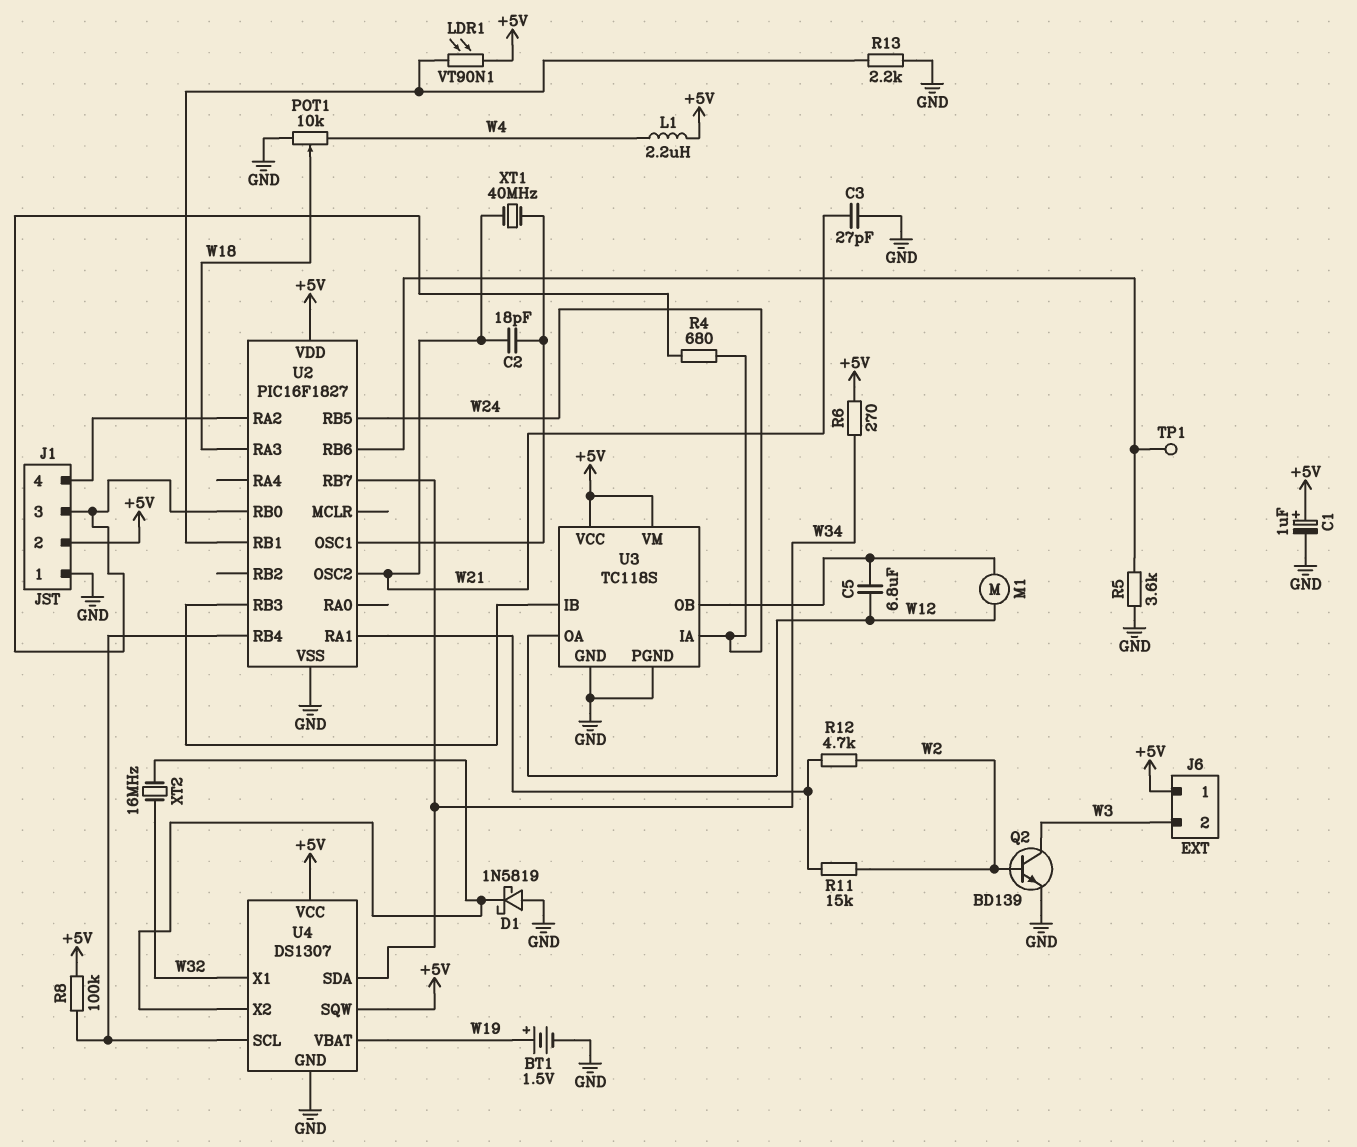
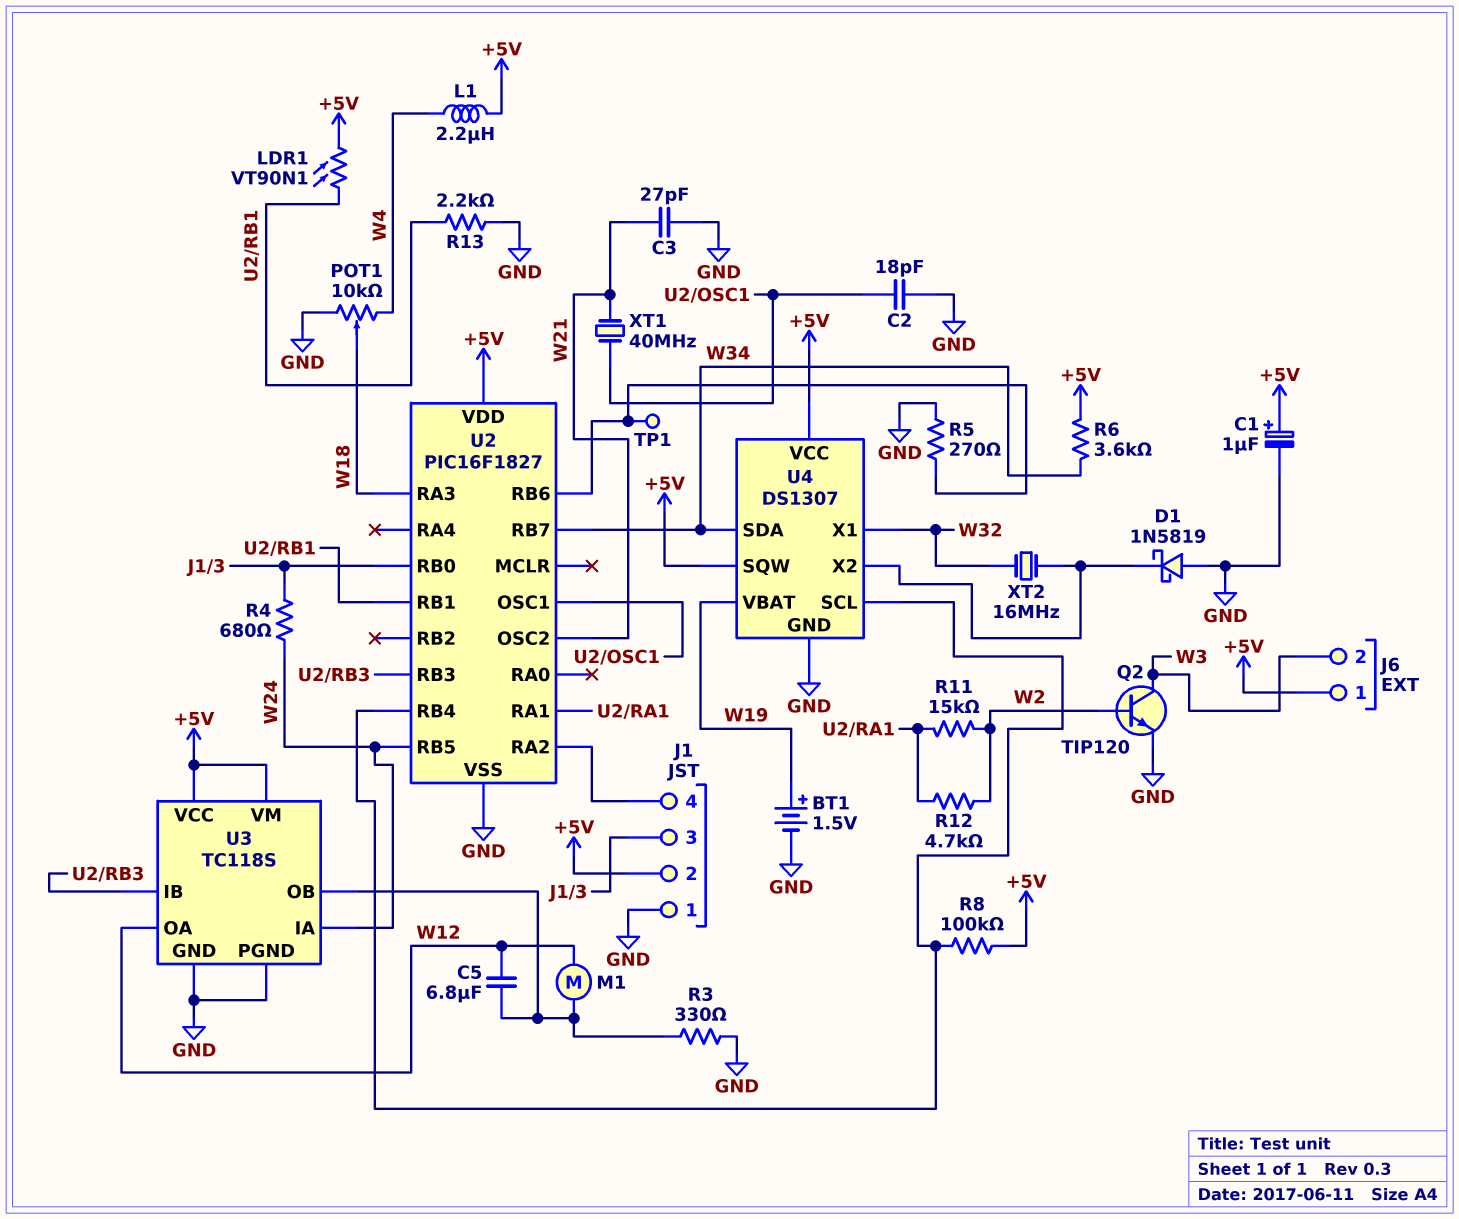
C2: 18pF (U2/OSC1, W21) -> 18pF (GND, U2/OSC1)
Q2: NPN BD139 (B W2, C W3, E GND) -> NPN TIP120 (B W2, C W3, E GND)
R3: none -> 330 (GND, U3/OB)
R5: 3.6k (GND, U2/RB6) -> 270 (GND, U2/RB6)
R6: 270 (+5V, W34) -> 3.6k (+5V, W34)

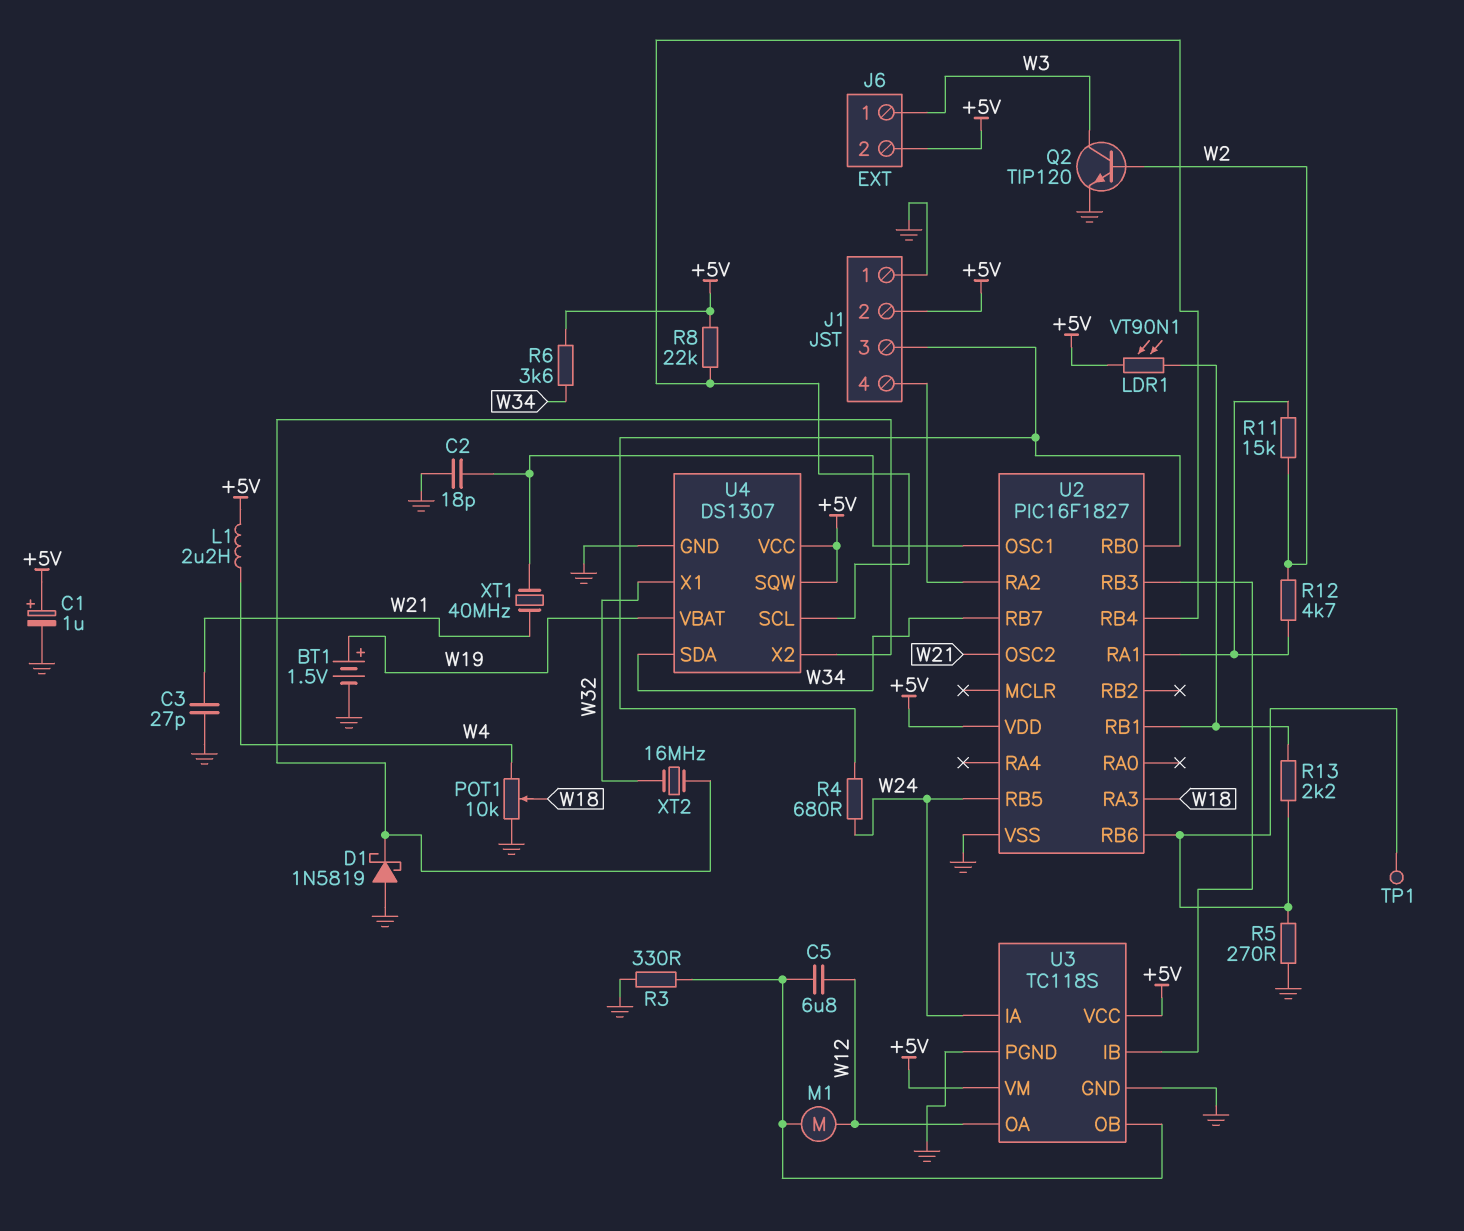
J6 pin 1: +5V -> W3
J6 pin 2: W3 -> +5V
R8: 100k (+5V, U2/RB4) -> 22k (+5V, U2/RB4)
R13: 2.2k (GND, U2/RB1) -> 2.2k (U2/RB1, U2/RB6)

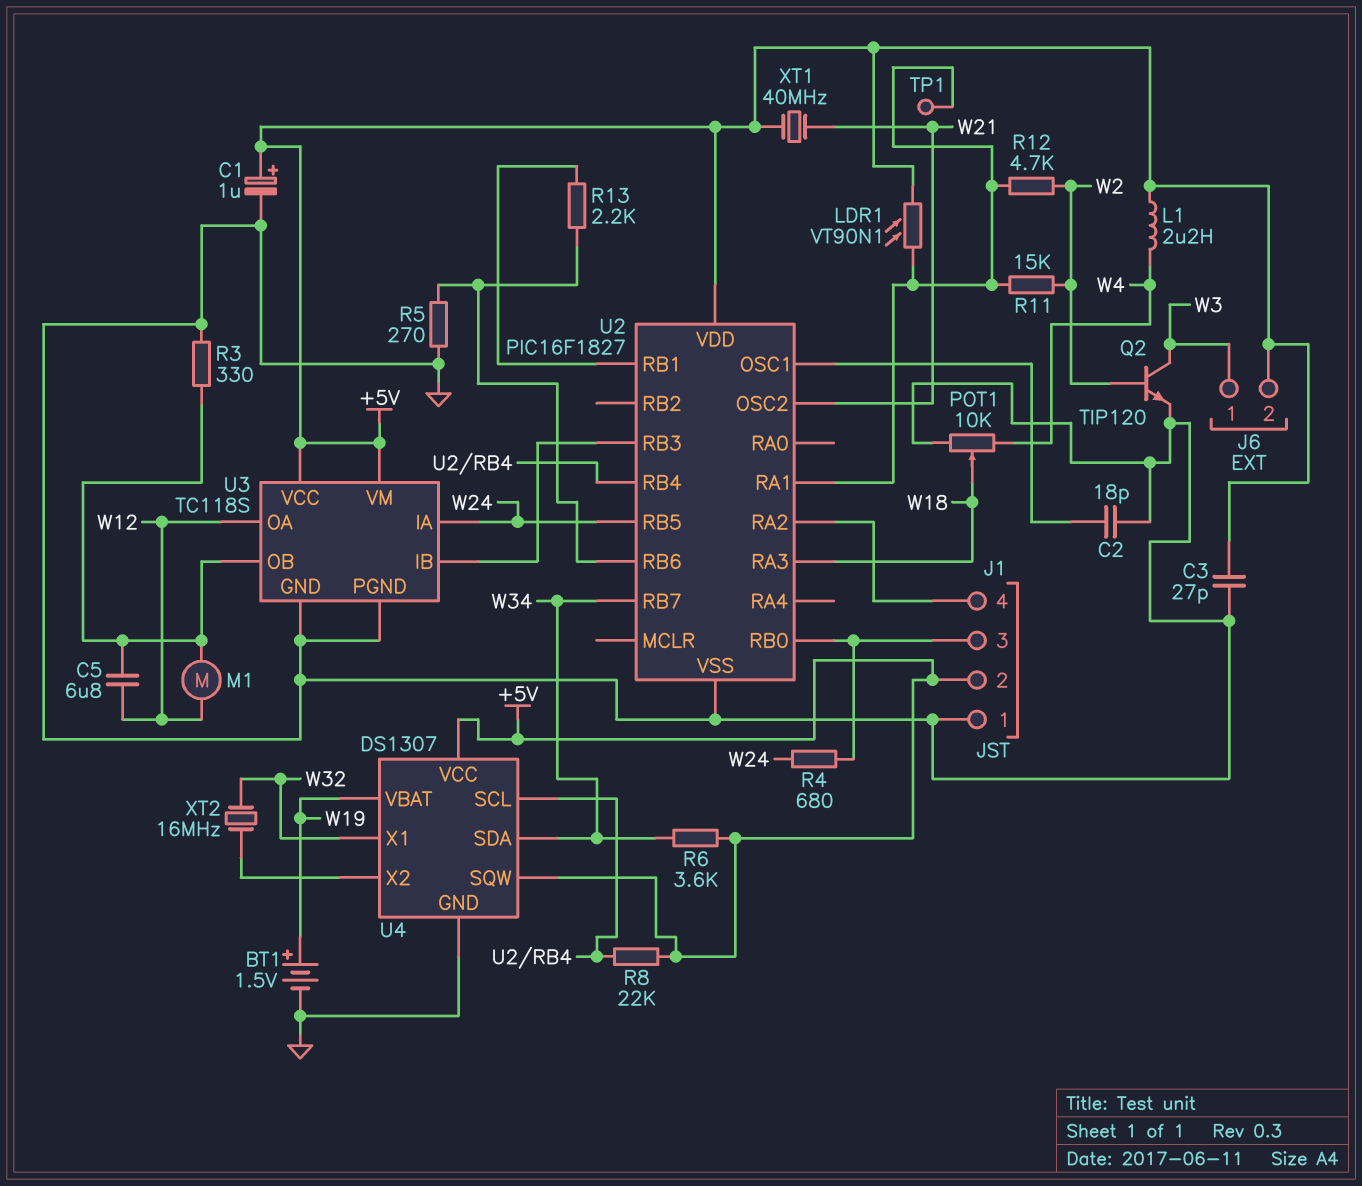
C3: 27pF (GND, W21) -> 27pF (+5V, GND)
D1: schottky 1N5819 (A GND, K U4/X2) -> none
LDR1: VT90N1 (+5V, U2/RB1) -> VT90N1 (+5V, U2/RA1)
TP1: test point (U2/RB6) -> test point (U2/RA1)
XT1: 40MHz (U2/OSC1, W21) -> 40MHz (+5V, W21)

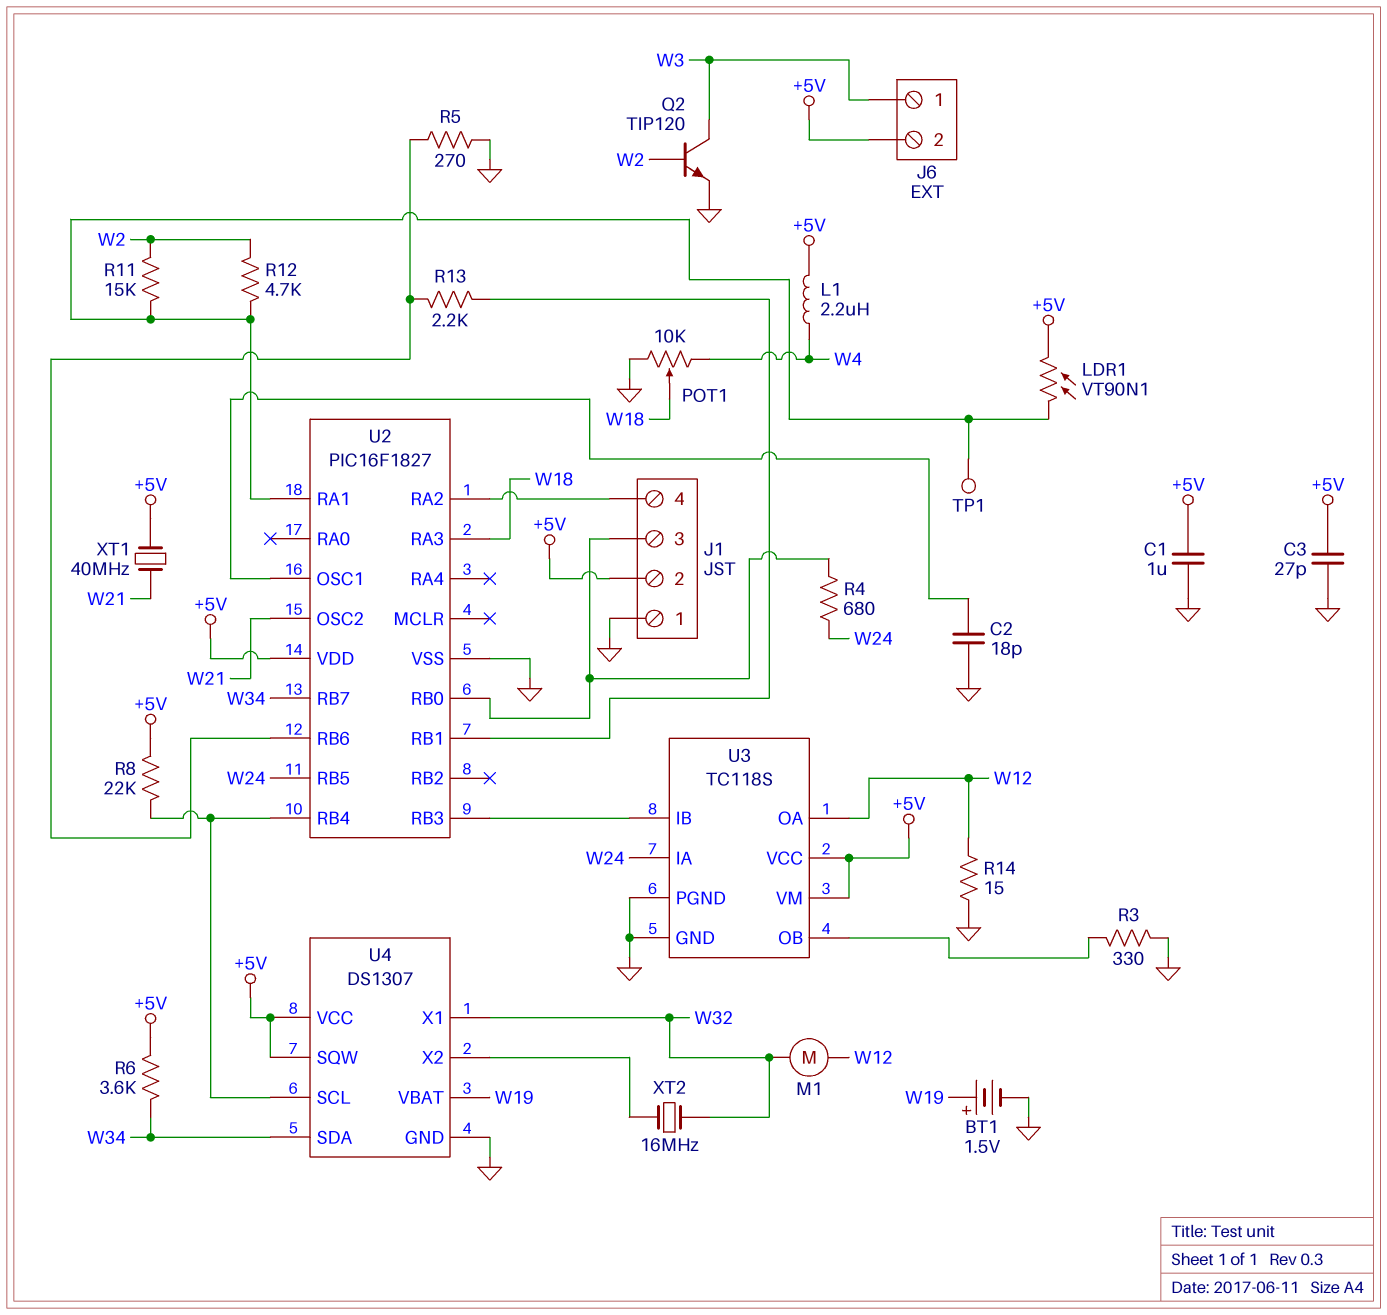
C1: 1uF (plus +5V, minus GND) -> 1uF (+5V, GND)
C5: 6.8uF (U3/OB, W12) -> none
M1: motor (U3/OB, W12) -> motor (W12, W32)
R14: none -> 15 (GND, W12)

